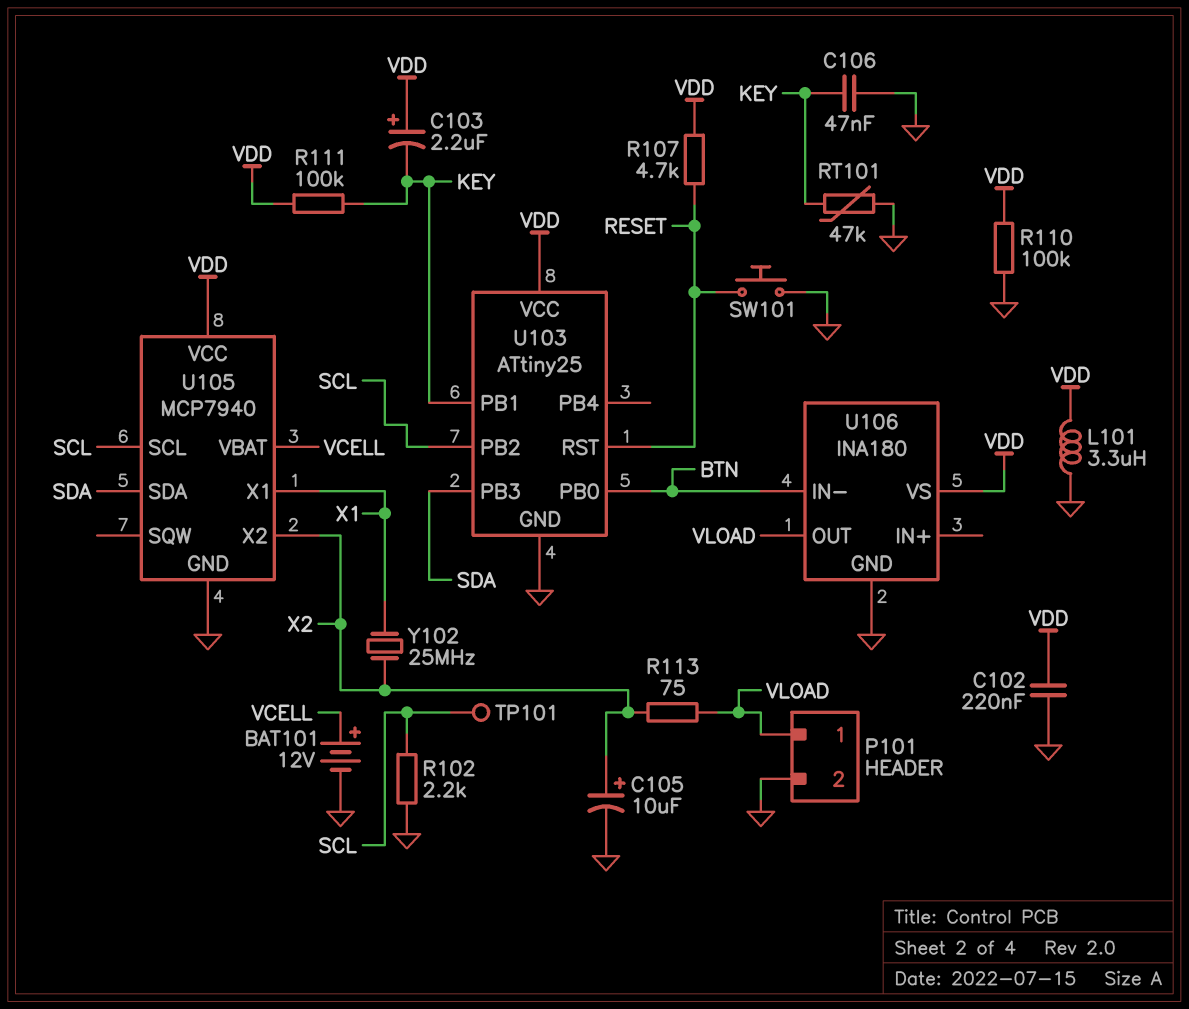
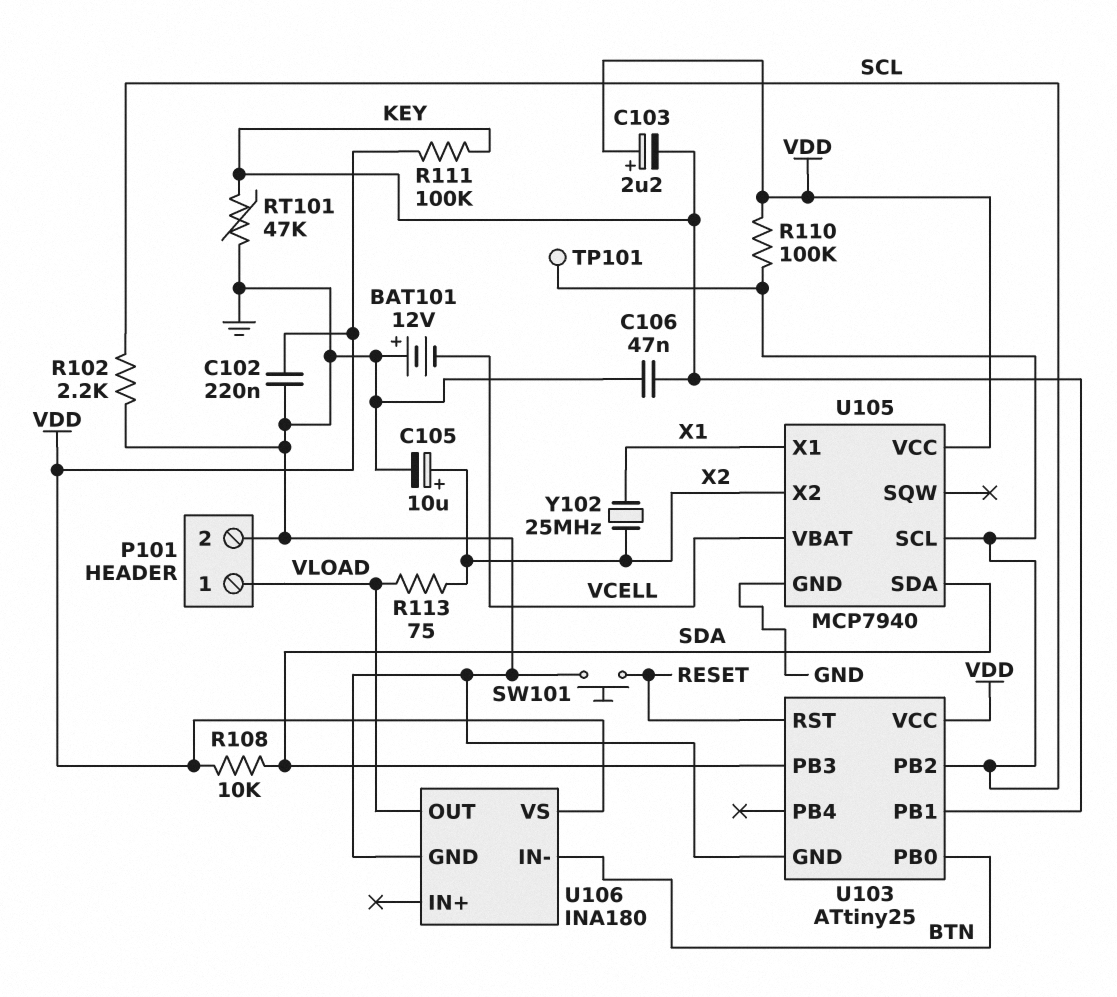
BAT101: 12V (plus VCELL, minus GND) -> 12V (plus GND, minus VCELL)
L101: 3.3uH (GND, VDD) -> none
R107: 4.7k (RESET, VDD) -> none
R108: none -> 10k (SDA, VDD)
R110: 100k (GND, VDD) -> 100k (SCL, VDD)

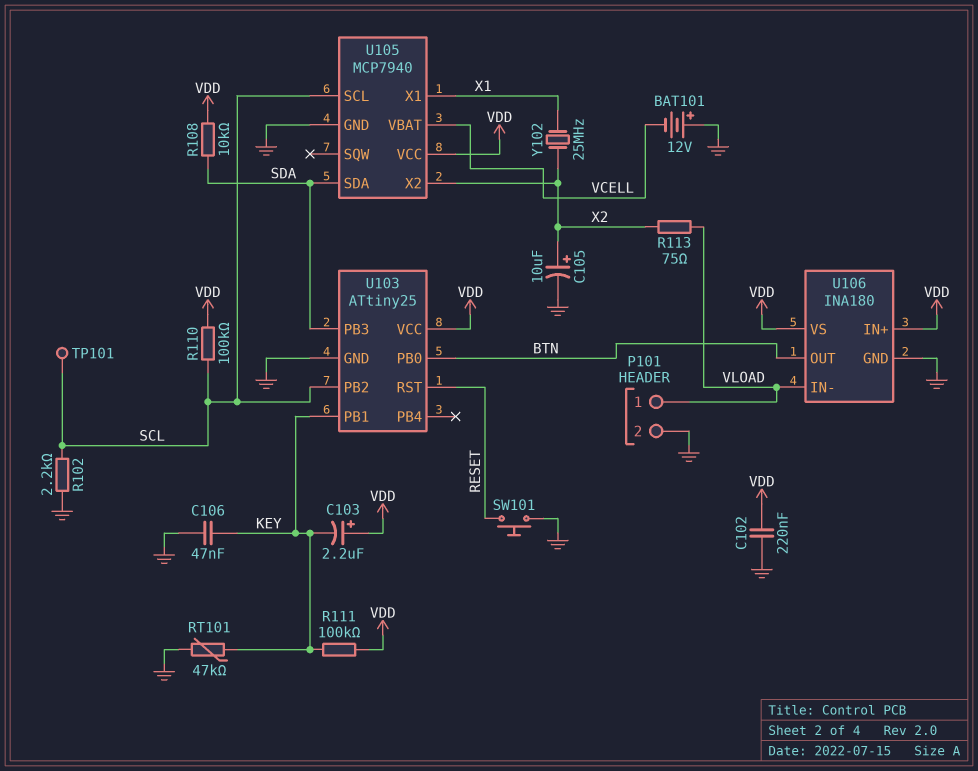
U106 pin IN+: none -> VDD
U106 pin IN-: BTN -> VLOAD
U106 pin OUT: VLOAD -> BTN

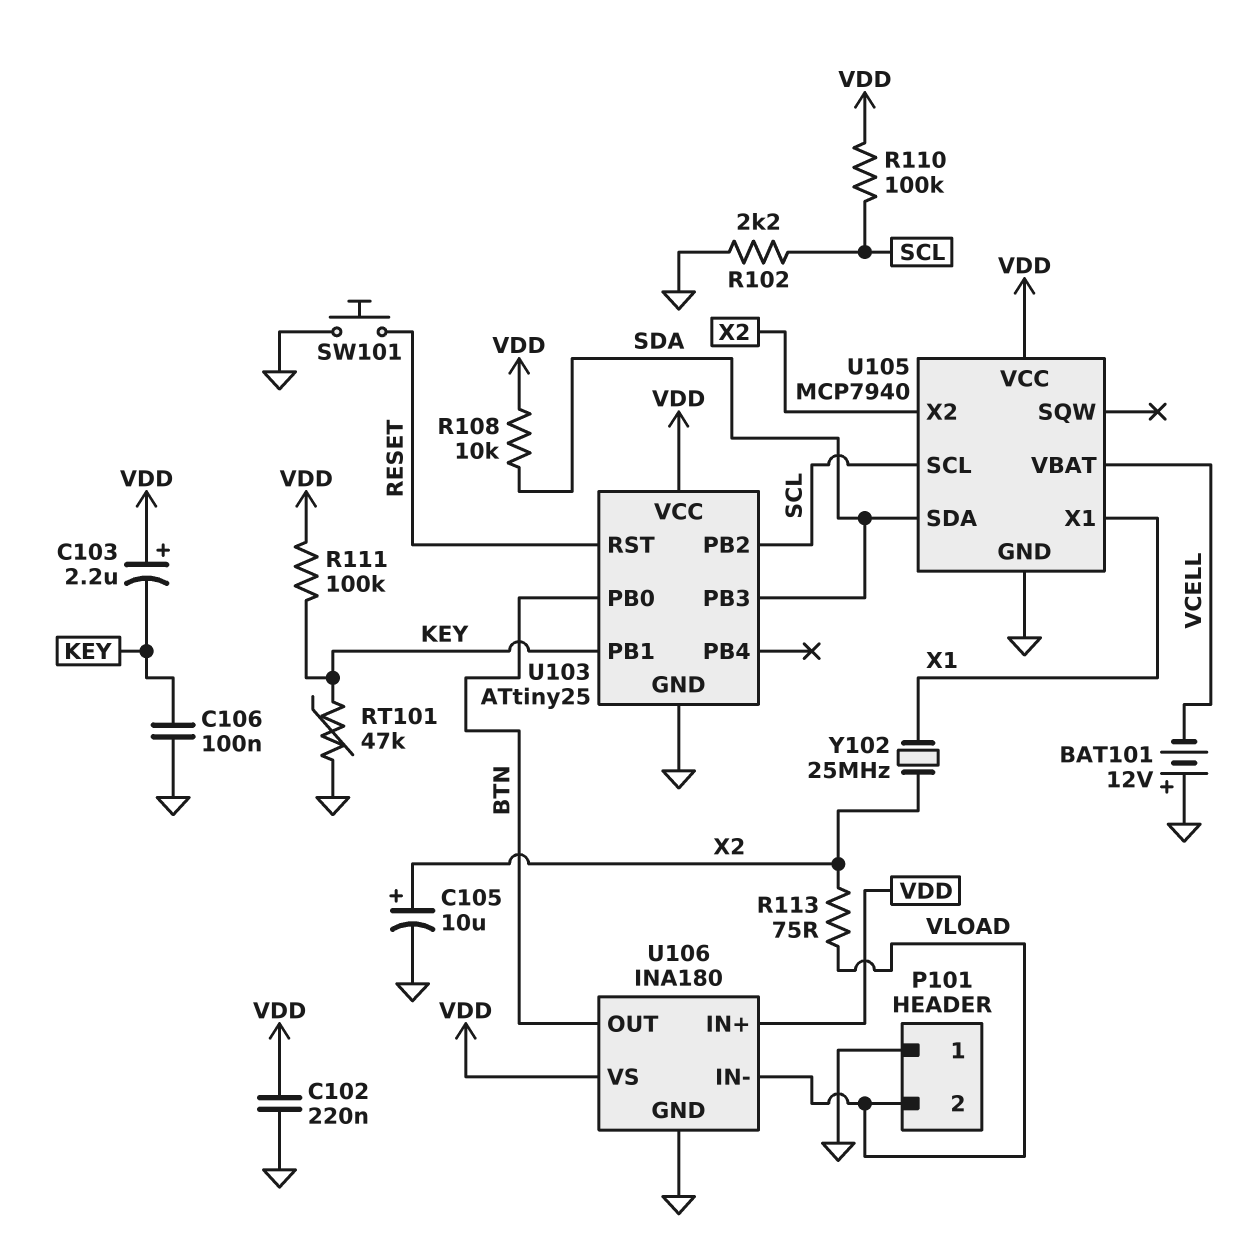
C106: 47nF (GND, KEY) -> 100nF (GND, KEY)
P101 pin 1: VLOAD -> GND
P101 pin 2: GND -> VLOAD
TP101: test point (SCL) -> none

